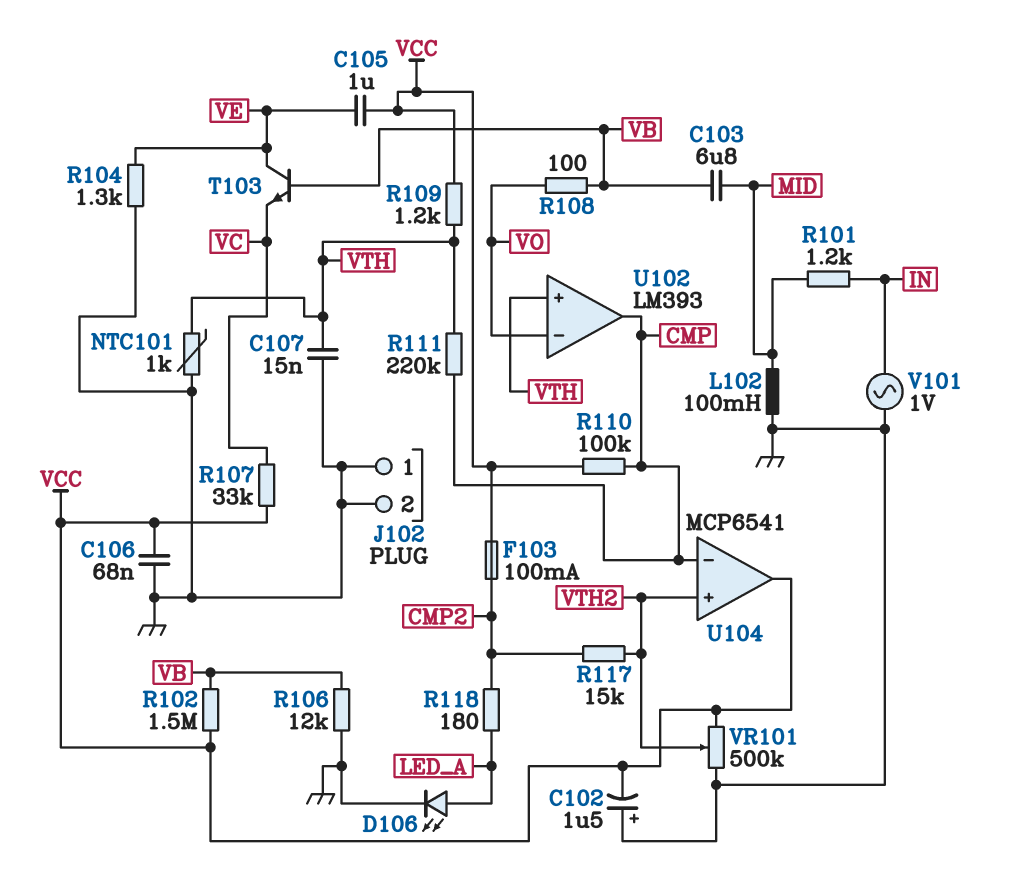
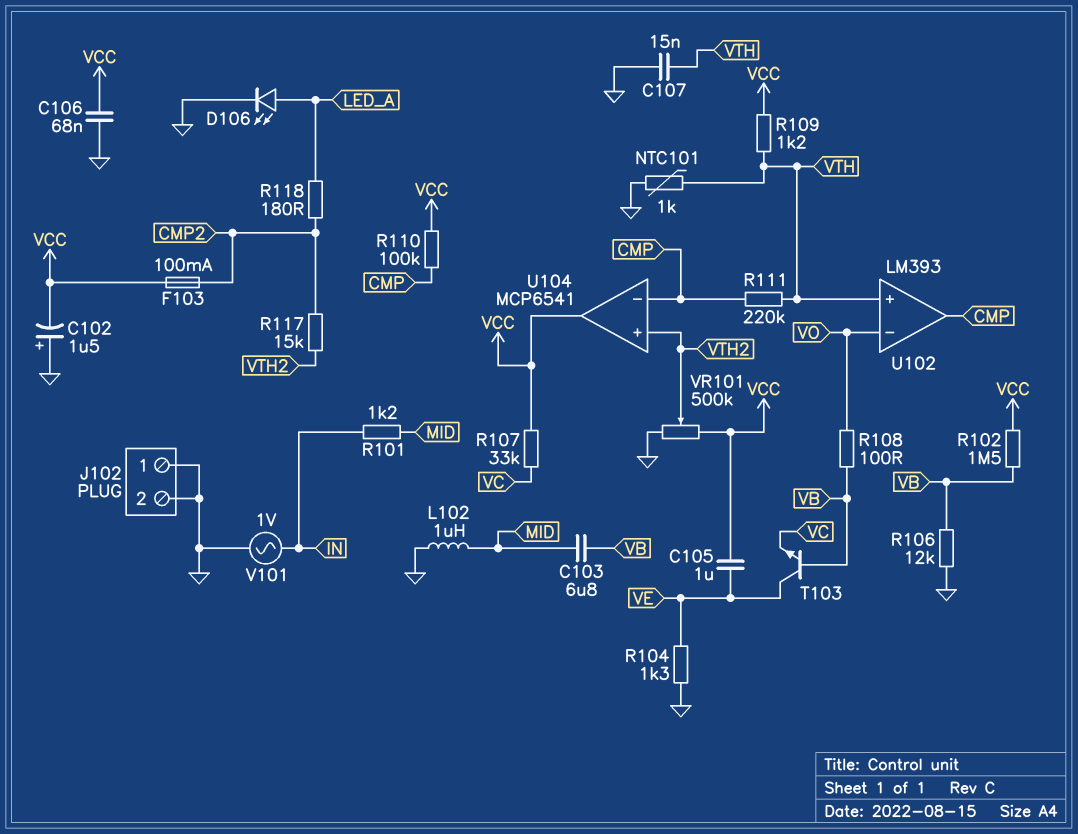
L102: 100mH (GND, MID) -> 1uH (GND, MID)

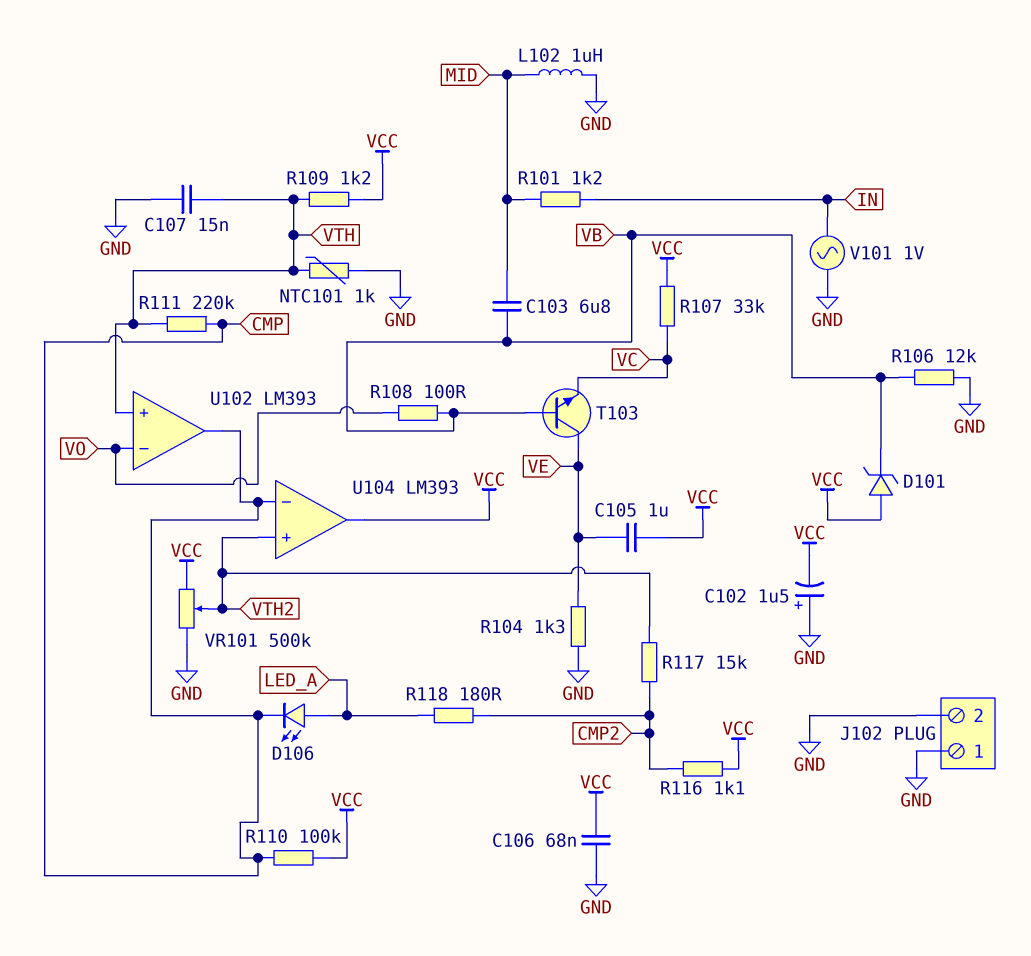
D101: none -> zener (A VCC, K VB)
D106: LED (A LED_A, K GND) -> LED (A LED_A, K CMP)
F103: 100mA (CMP2, VCC) -> none
R102: 1.5M (VB, VCC) -> none
R116: none -> 1.1k (CMP2, VCC)
U104: MCP6541 -> LM393

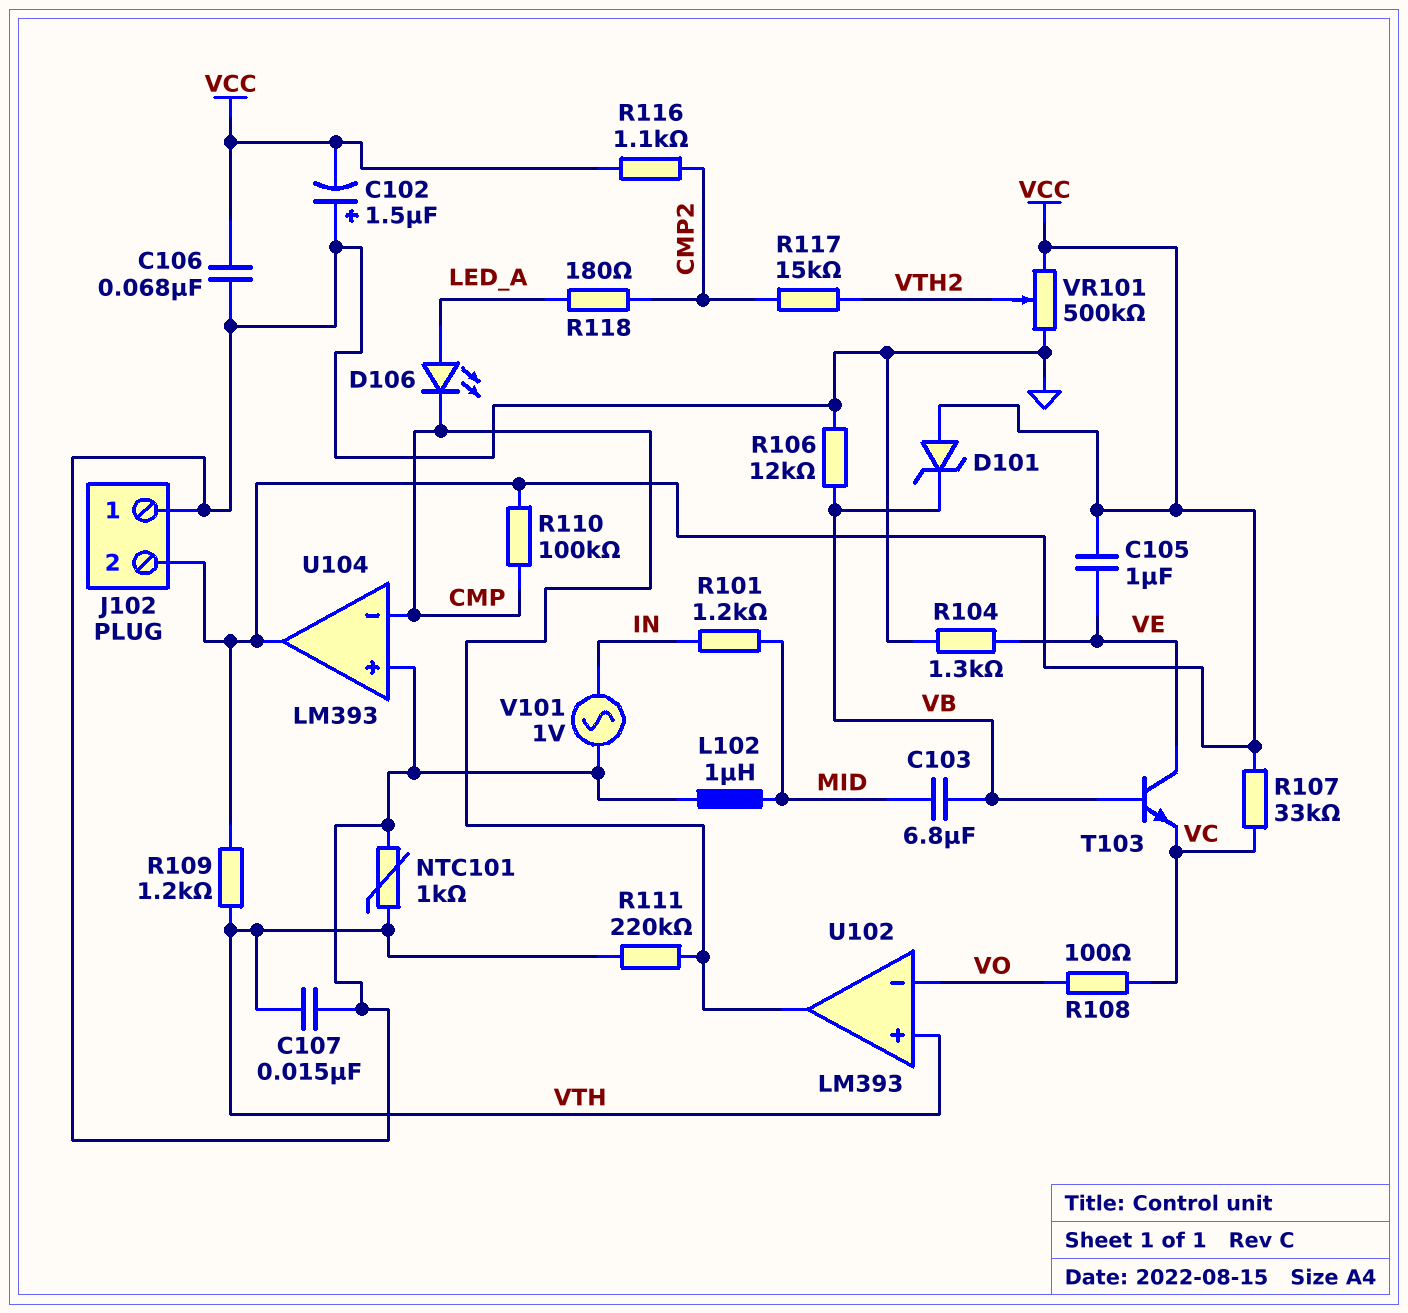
J102 pin 2: GND -> VCC
R108: 100 (VB, VO) -> 100 (VC, VO)
U104 pin in+: VTH2 -> GND

